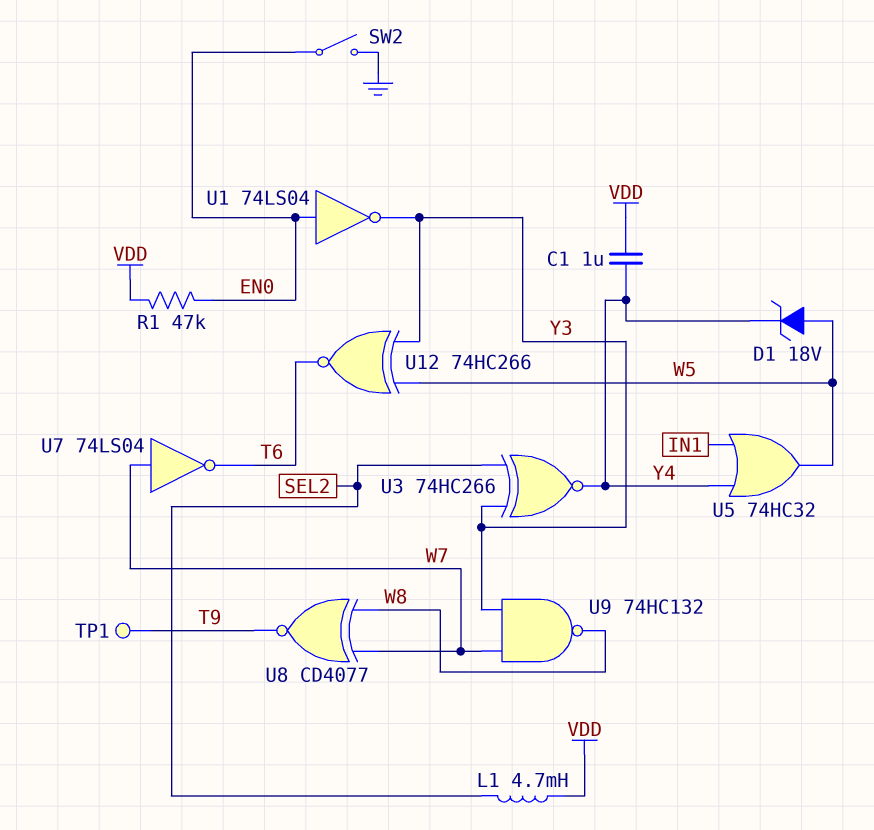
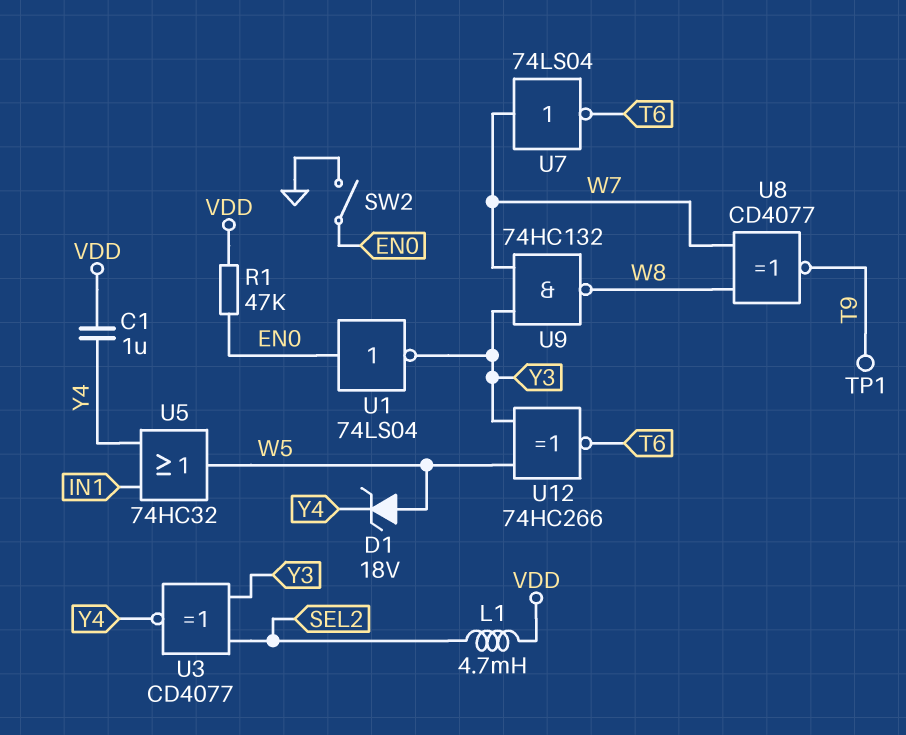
U3: XNOR 74HC266 (in SEL2, in Y3, out Y4) -> XNOR CD4077 (in SEL2, in Y3, out Y4)

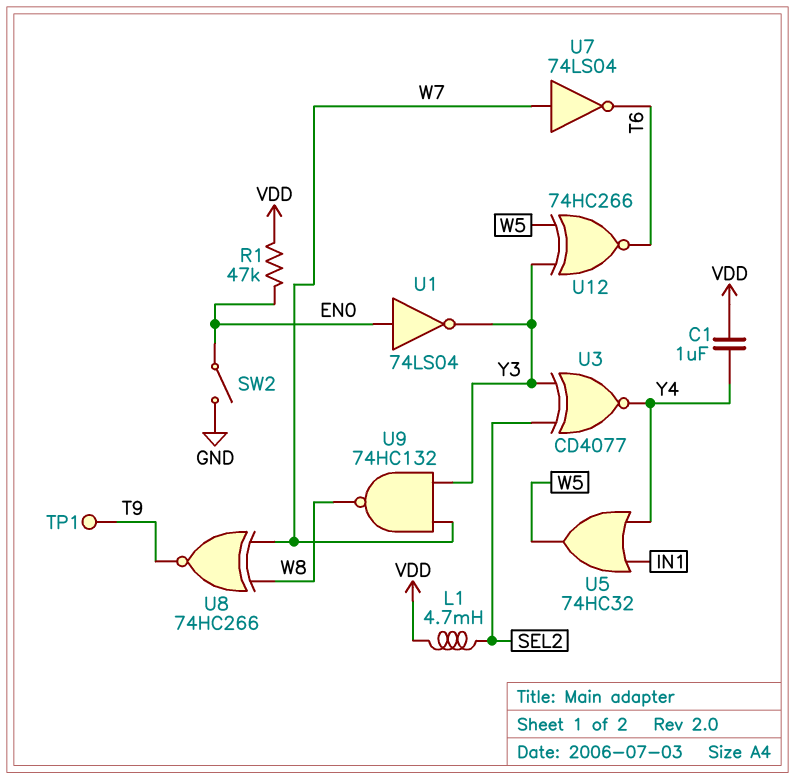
D1: zener 18V (A W5, K Y4) -> none
U8: XNOR CD4077 (in W7, in W8, out T9) -> XNOR 74HC266 (in W7, in W8, out T9)

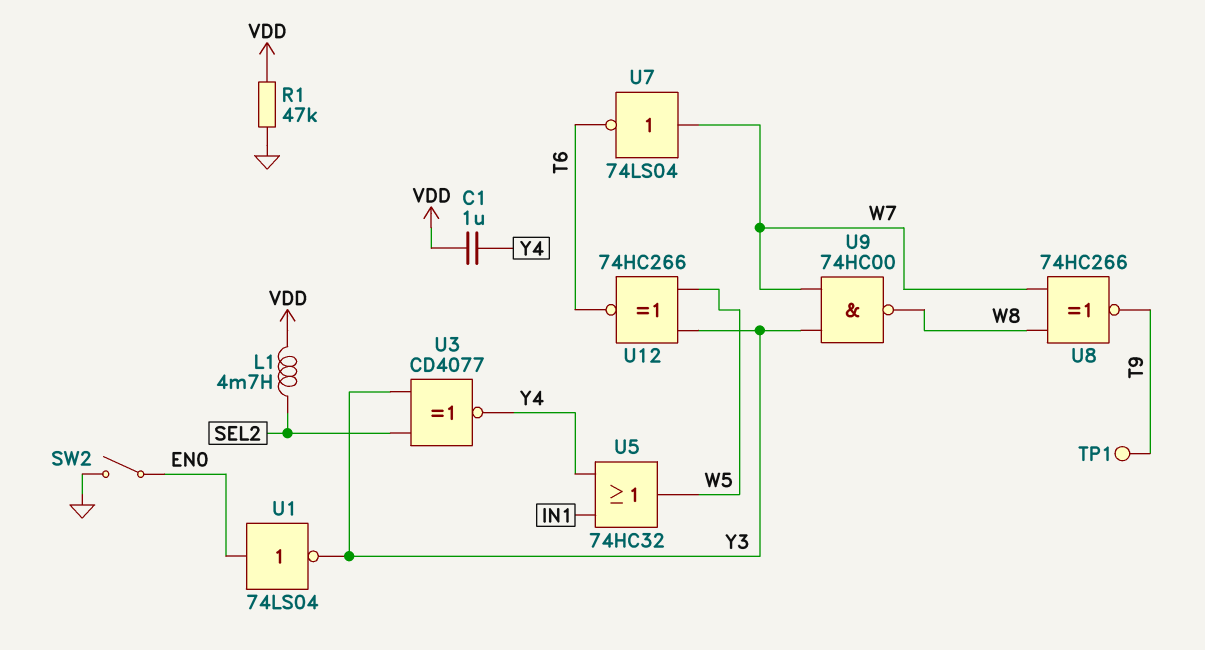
R1: 47k (EN0, VDD) -> 47k (GND, VDD)
U9: NAND 74HC132 (in W7, in Y3, out W8) -> NAND 74HC00 (in W7, in Y3, out W8)

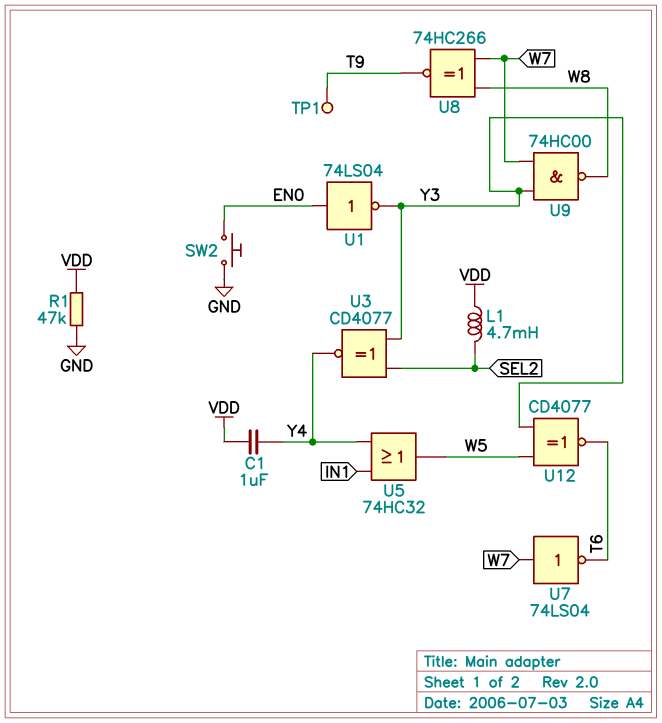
SW2: switch (EN0, GND) -> button (EN0, GND)
U12: XNOR 74HC266 (in W5, in Y3, out T6) -> XNOR CD4077 (in W5, in Y3, out T6)

